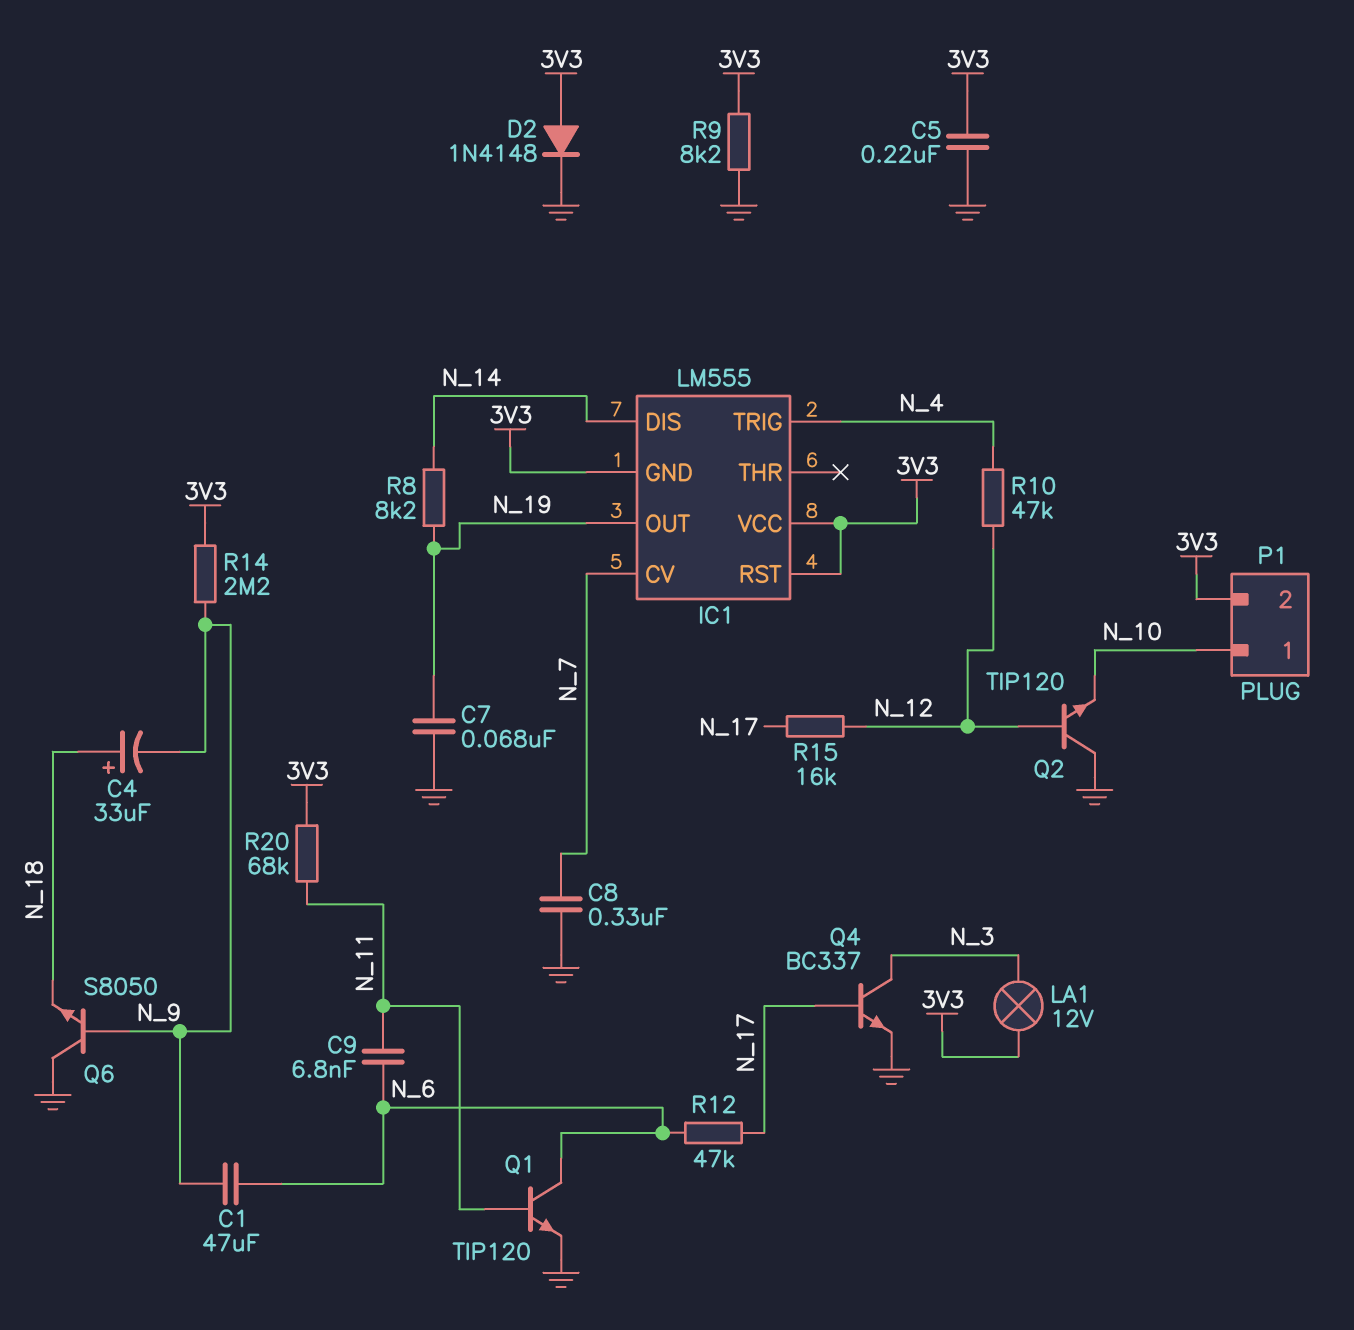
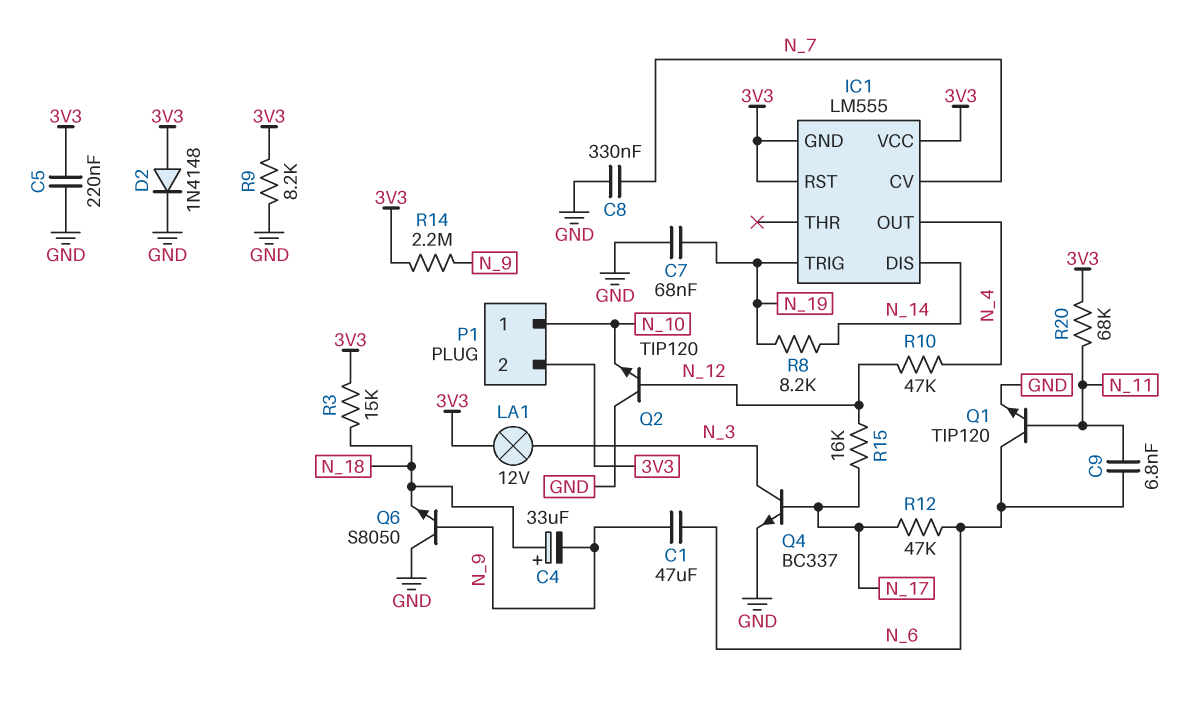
IC1 pin OUT: N_19 -> N_4
IC1 pin TRIG: N_4 -> N_19
R3: none -> 15k (3V3, N_18)

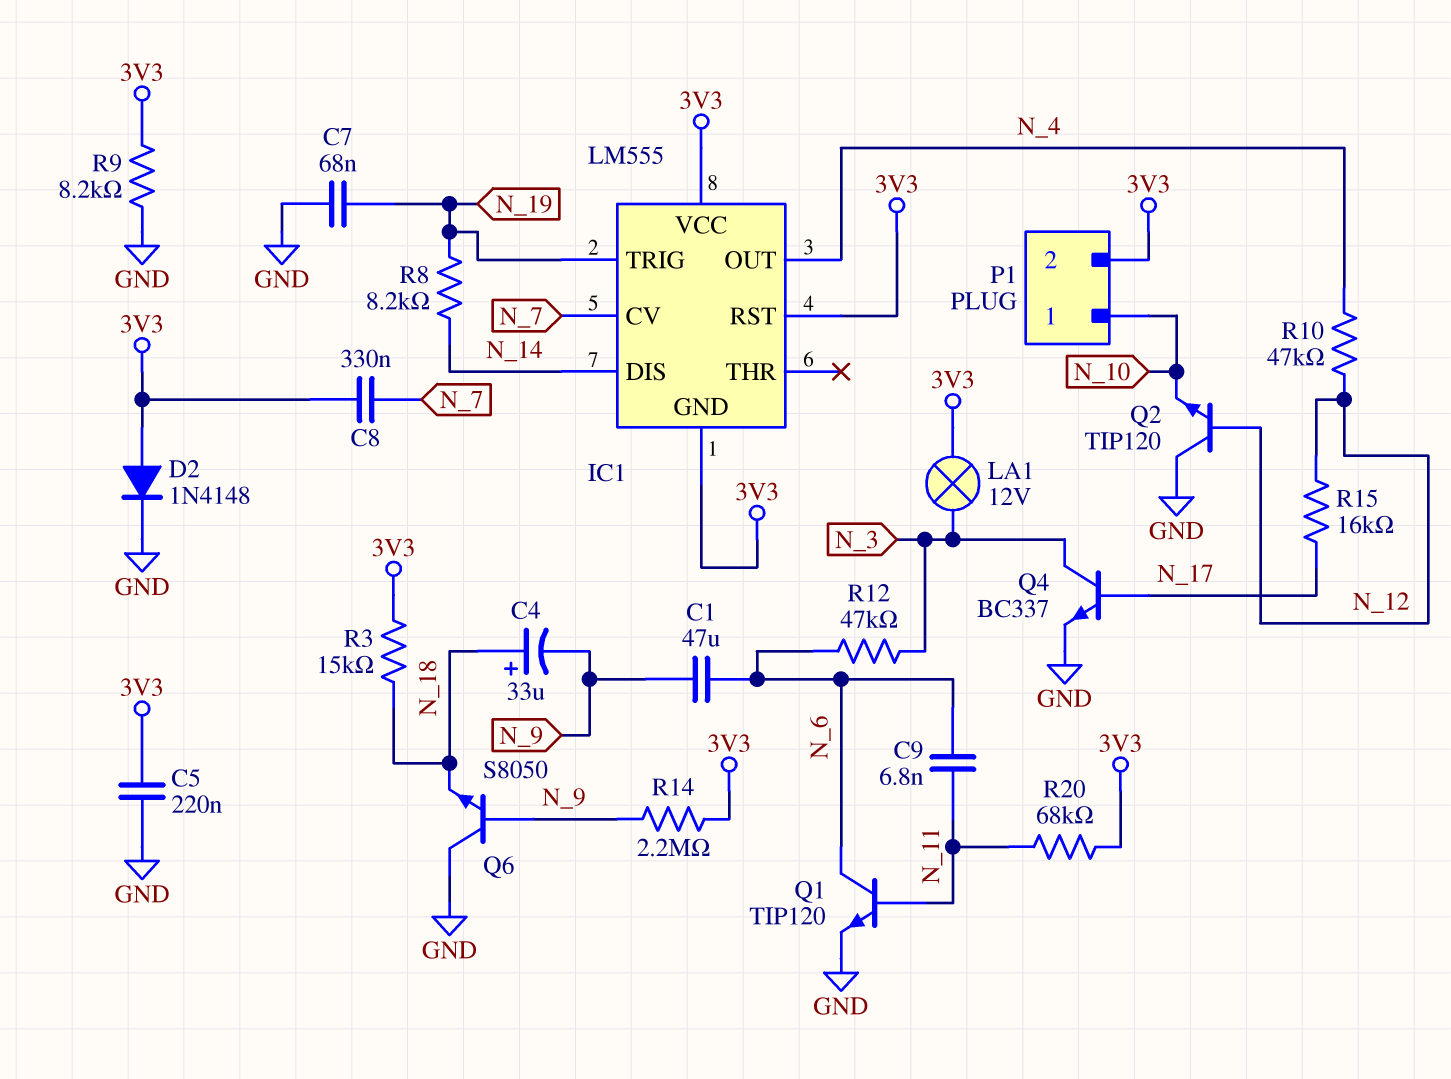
C8: 330nF (GND, N_7) -> 330nF (3V3, N_7)
R12: 47k (N_6, N_17) -> 47k (N_3, N_6)

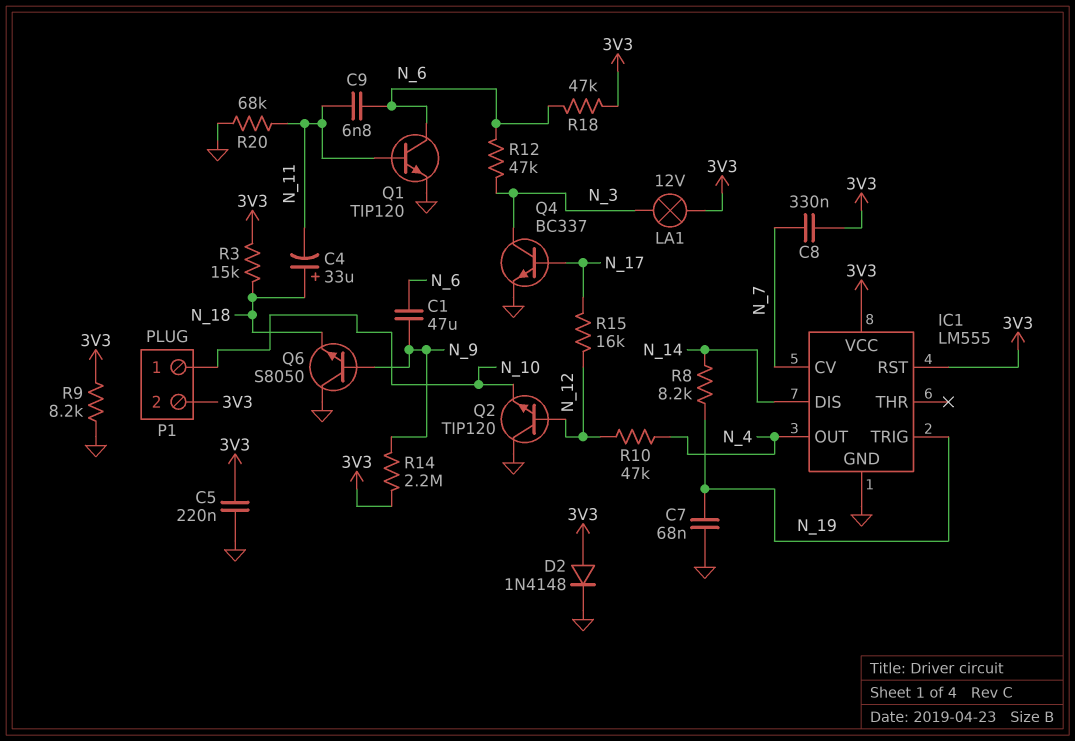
C4: 33uF (plus N_18, minus N_9) -> 33uF (plus N_18, minus N_11)
IC1 pin GND: 3V3 -> GND
R18: none -> 47k (3V3, N_6)
R20: 68k (3V3, N_11) -> 68k (GND, N_11)

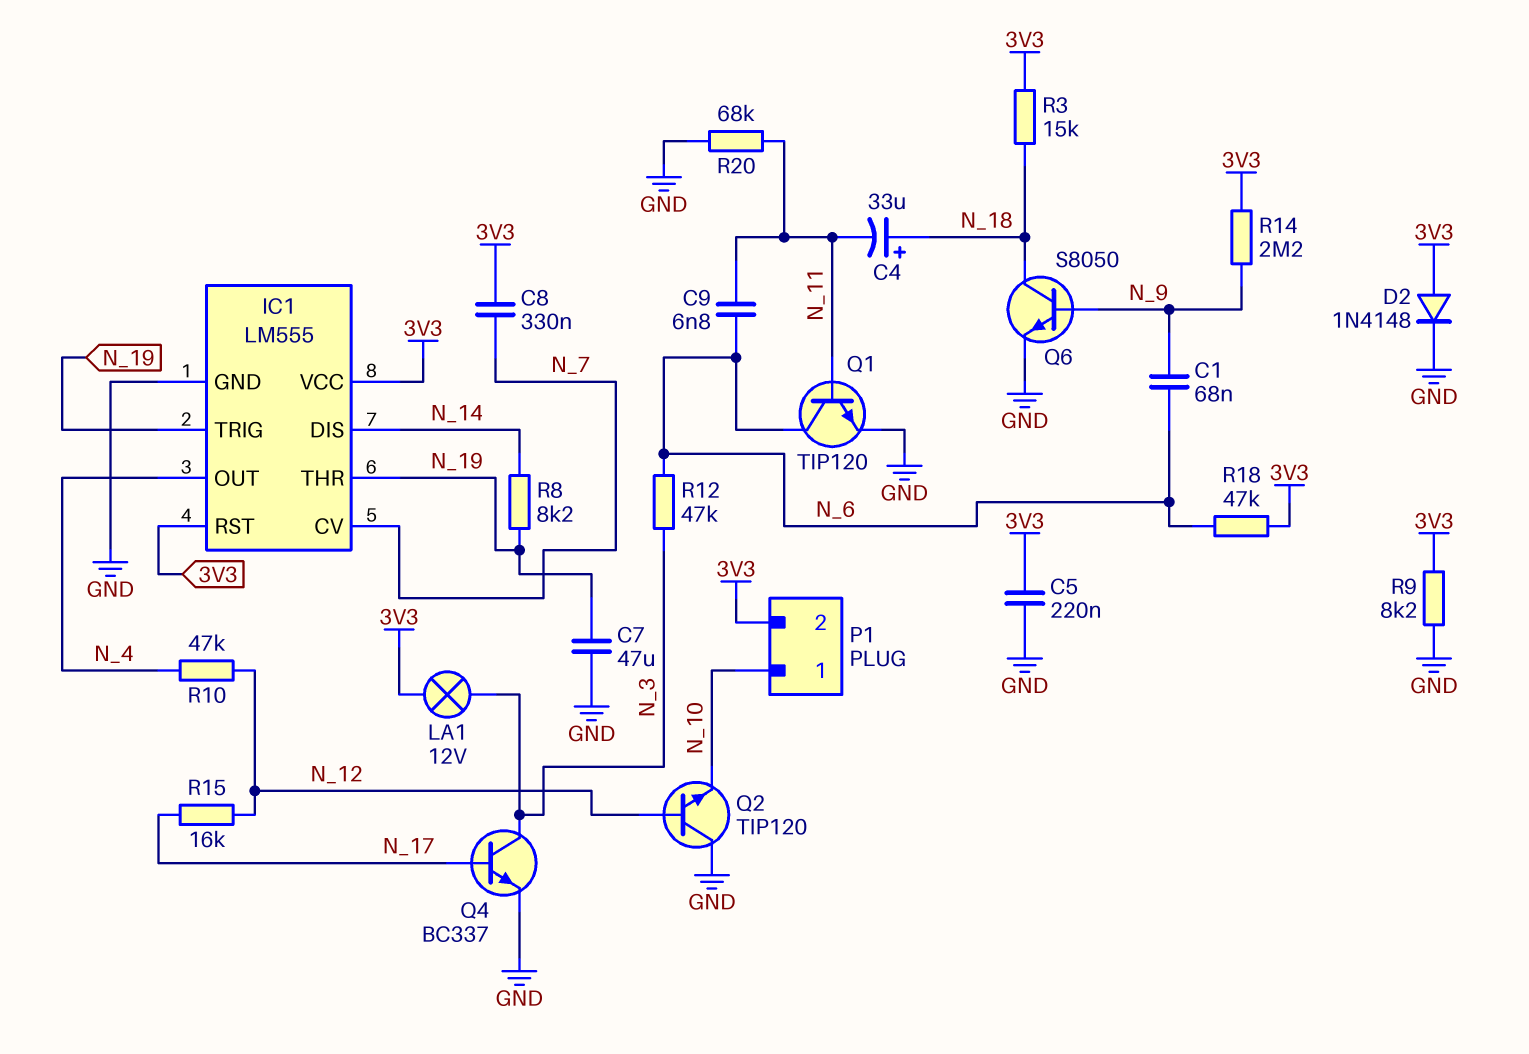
C1: 47uF (N_6, N_9) -> 68nF (N_6, N_9)
C7: 68nF (GND, N_19) -> 47uF (GND, N_19)
IC1 pin THR: none -> N_19
Q6: NPN S8050 (B N_9, C GND, E N_18) -> NPN S8050 (B N_9, C N_18, E GND)

